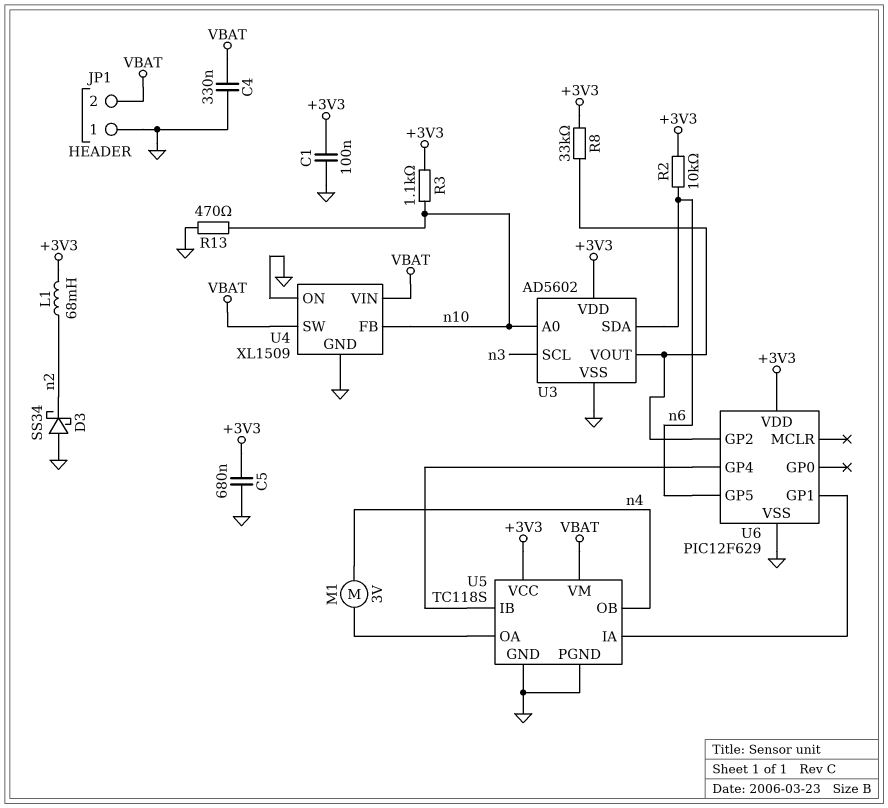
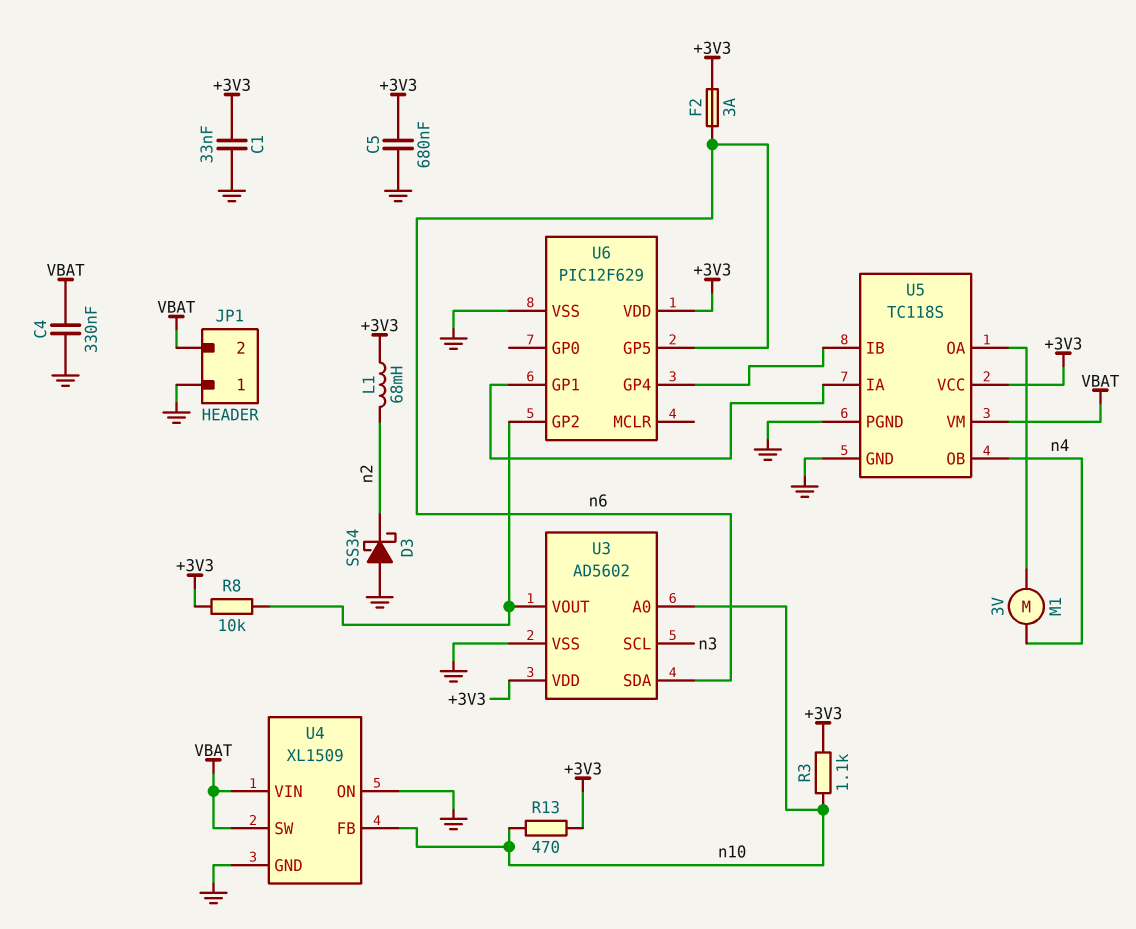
C1: 100nF (+3V3, GND) -> 33nF (+3V3, GND)
F2: none -> 3A (+3V3, n6)
R2: 10k (+3V3, n6) -> none
R8: 33k (+3V3, U3/VOUT) -> 10k (+3V3, U3/VOUT)
R13: 470 (GND, n10) -> 470 (+3V3, n10)

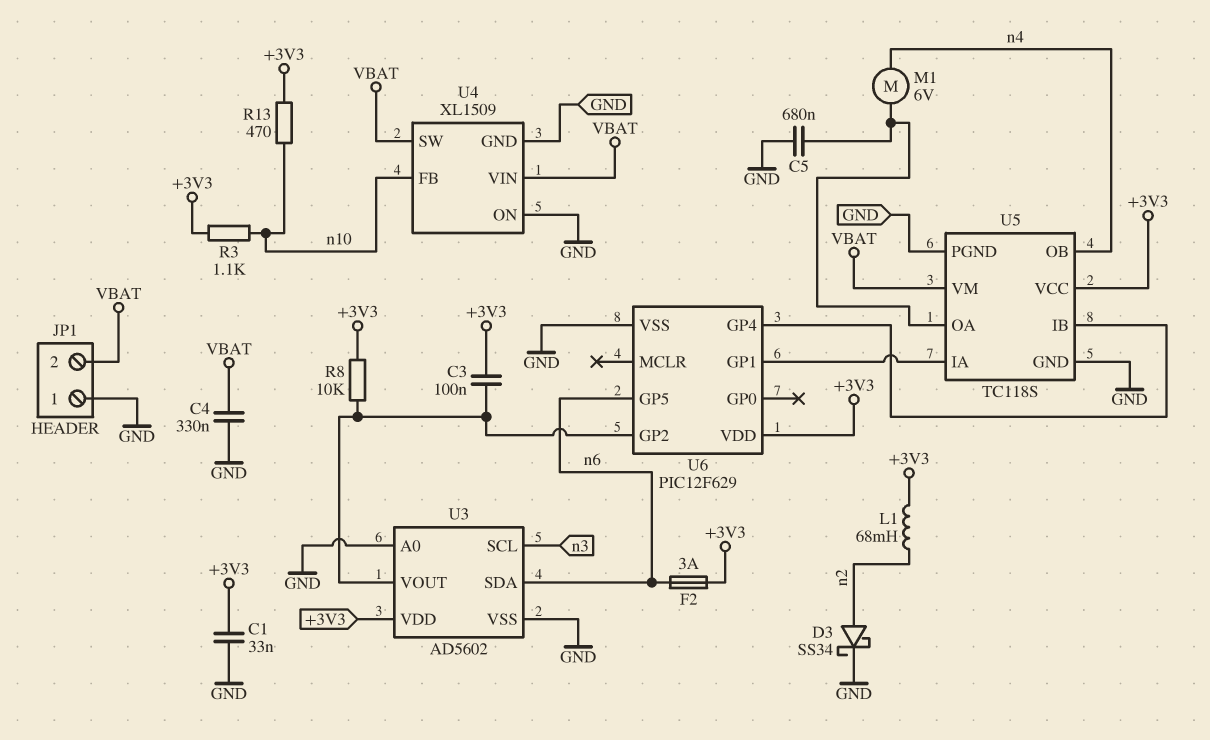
C3: none -> 100nF (+3V3, U3/VOUT)
C5: 680nF (+3V3, GND) -> 680nF (GND, U5/OA)
D3: schottky SS34 (A GND, K n2) -> schottky SS34 (A n2, K GND)
M1: motor 3V (U5/OA, n4) -> motor 6V (U5/OA, n4)
U3 pin A0: n10 -> GND

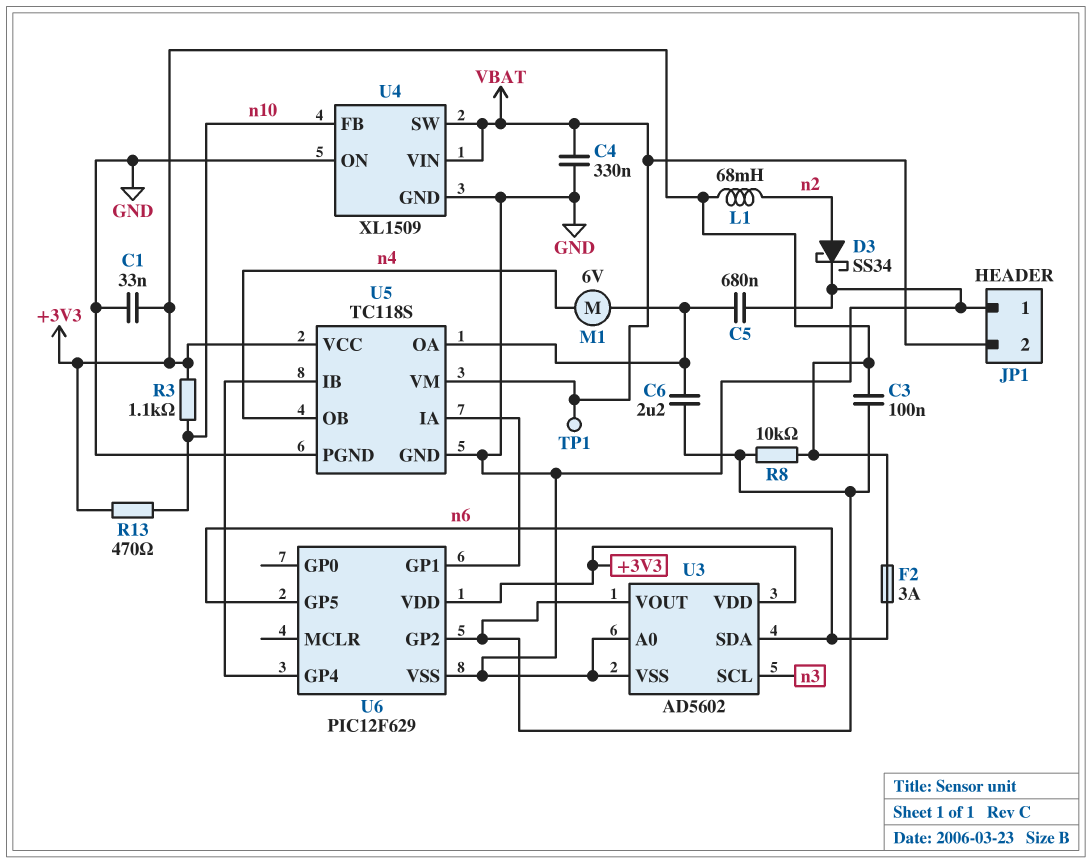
C6: none -> 2.2uF (U3/VOUT, U5/OA)
TP1: none -> test point (VBAT)

